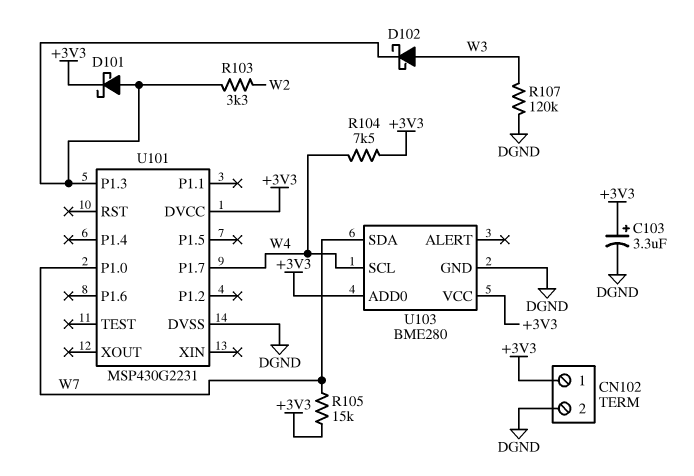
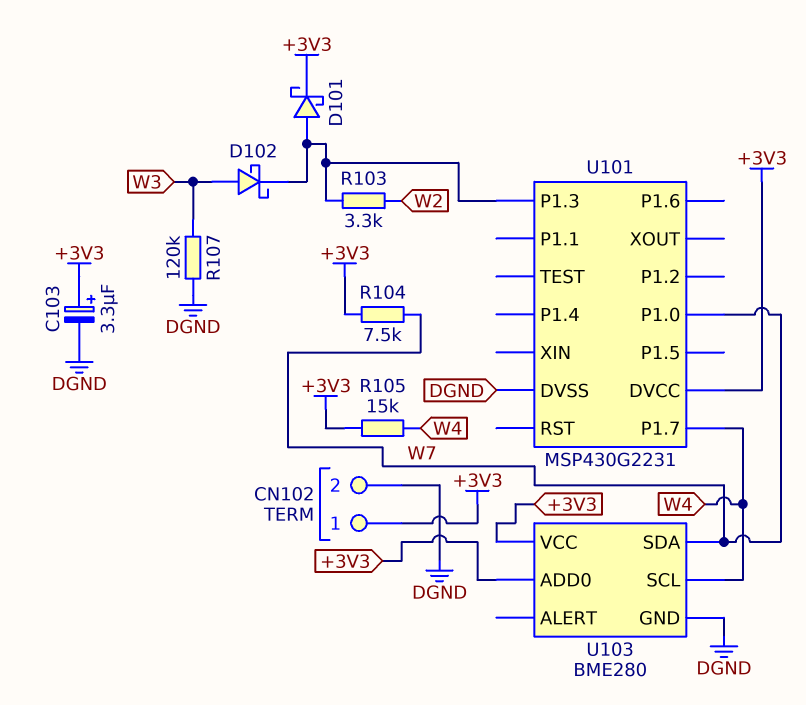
R104: 7.5k (+3V3, W4) -> 7.5k (+3V3, W7)
R105: 15k (+3V3, W7) -> 15k (+3V3, W4)

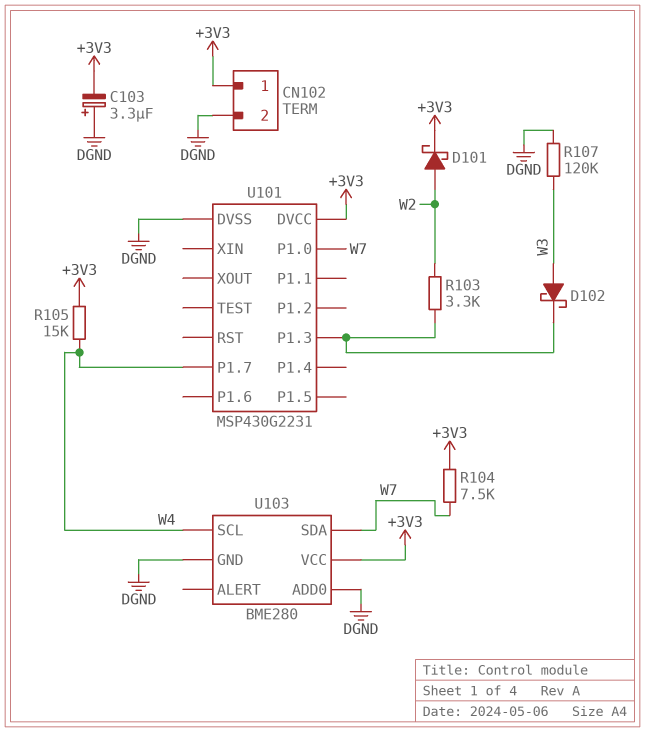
C103: 3.3uF (plus +3V3, minus DGND) -> 3.3uF (plus DGND, minus +3V3)
D101: schottky (A U101/P1.3, K +3V3) -> schottky (A W2, K +3V3)
U103 pin ADD0: +3V3 -> DGND

